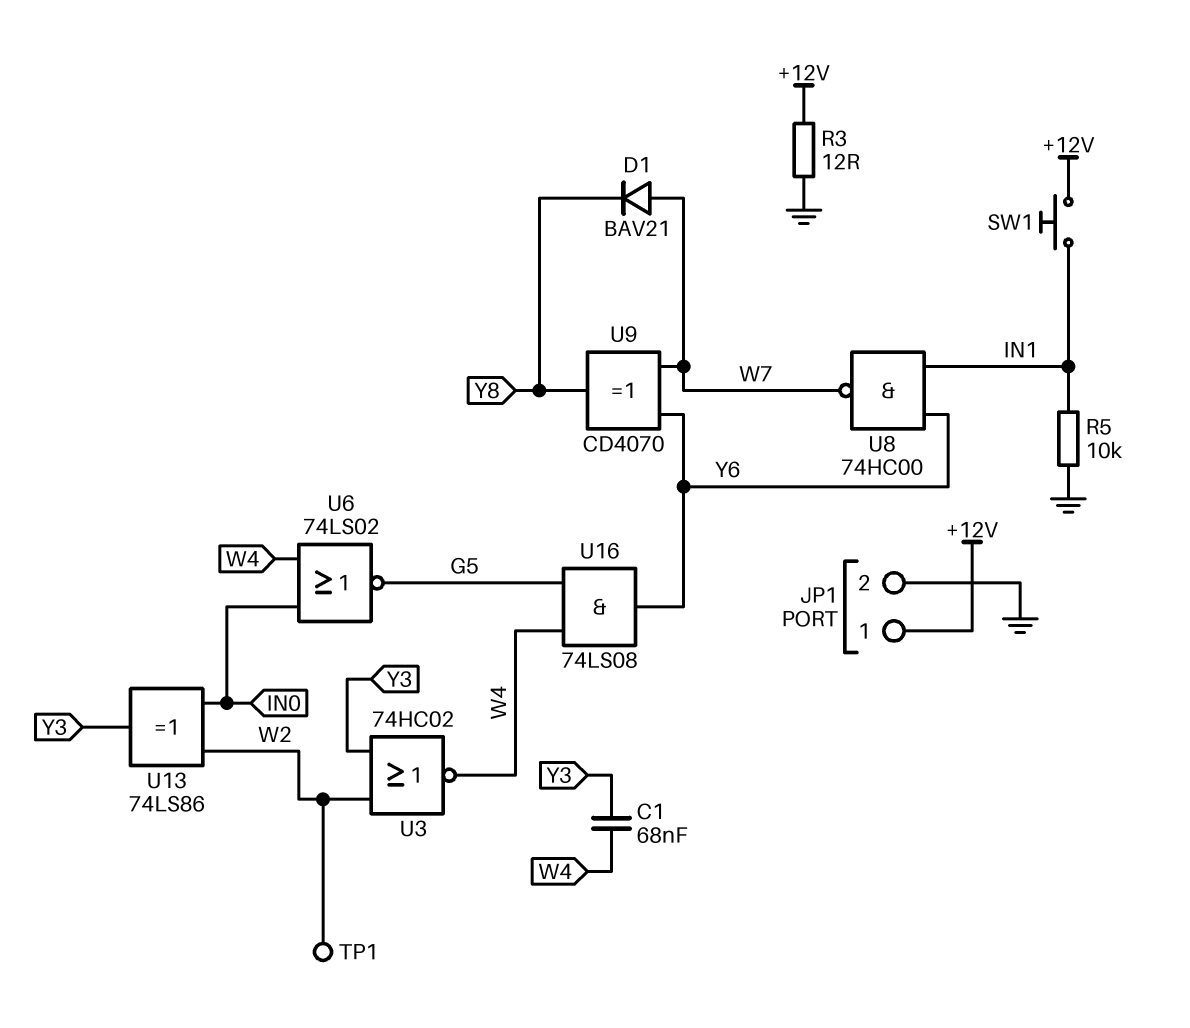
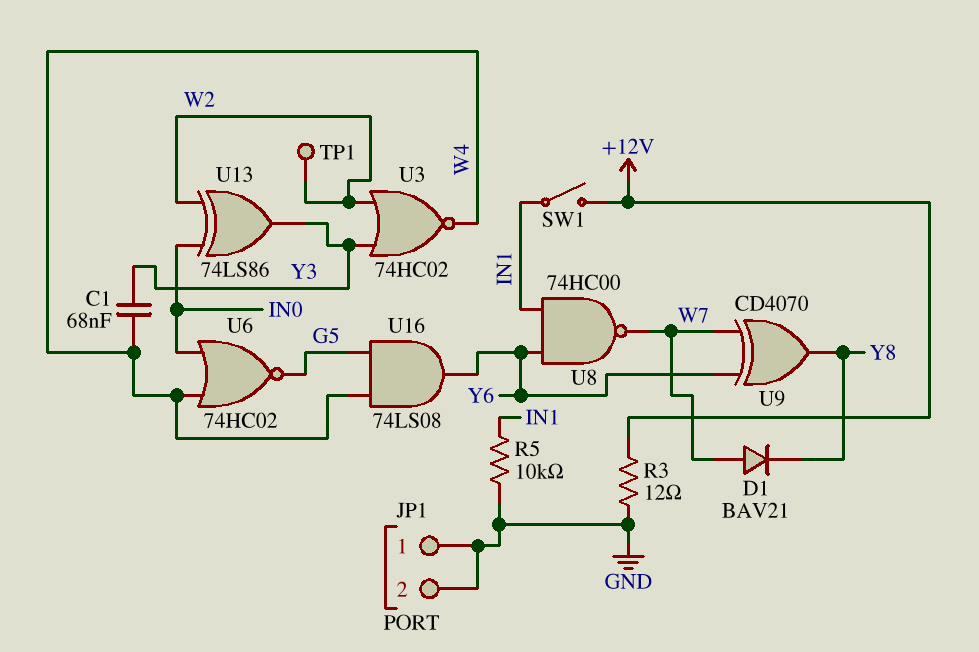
JP1 pin 1: +12V -> GND
SW1: button (+12V, IN1) -> switch (+12V, IN1)
U6: NOR 74LS02 (in IN0, in W4, out G5) -> NOR 74HC02 (in IN0, in W4, out G5)

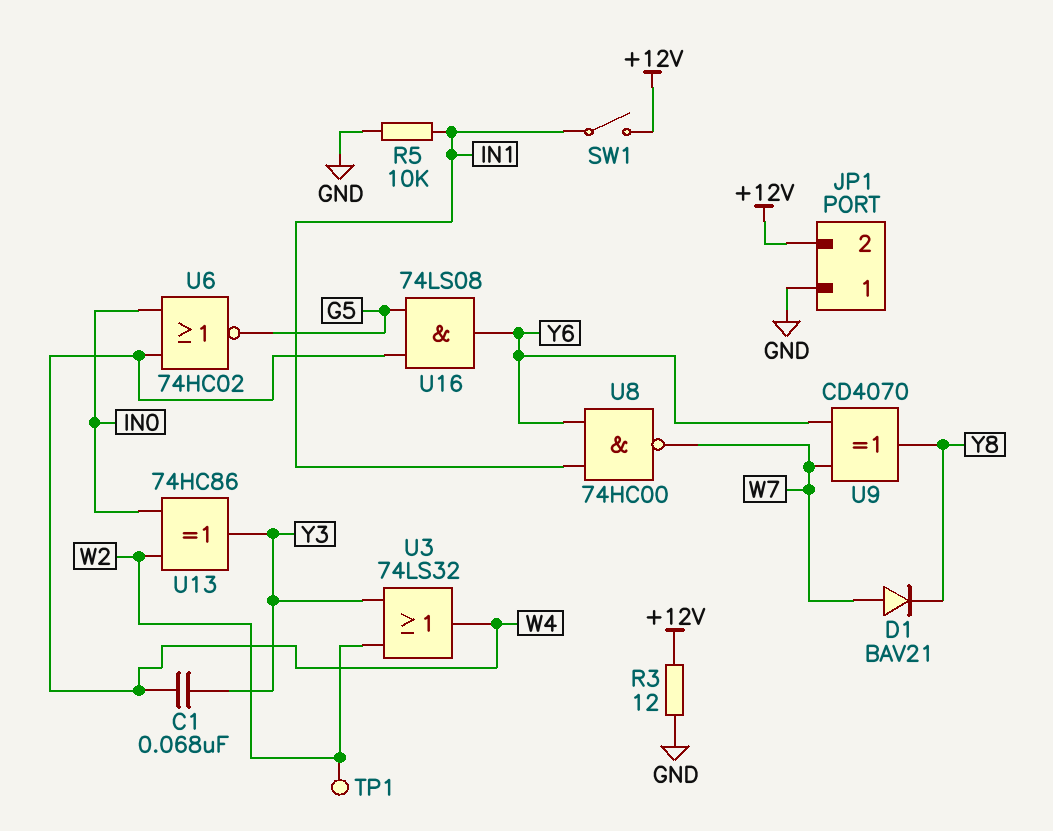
JP1 pin 2: GND -> +12V
U3: NOR 74HC02 (in W2, in Y3, out W4) -> OR 74LS32 (in W2, in Y3, out W4)
U13: XOR 74LS86 (in IN0, in W2, out Y3) -> XOR 74HC86 (in IN0, in W2, out Y3)

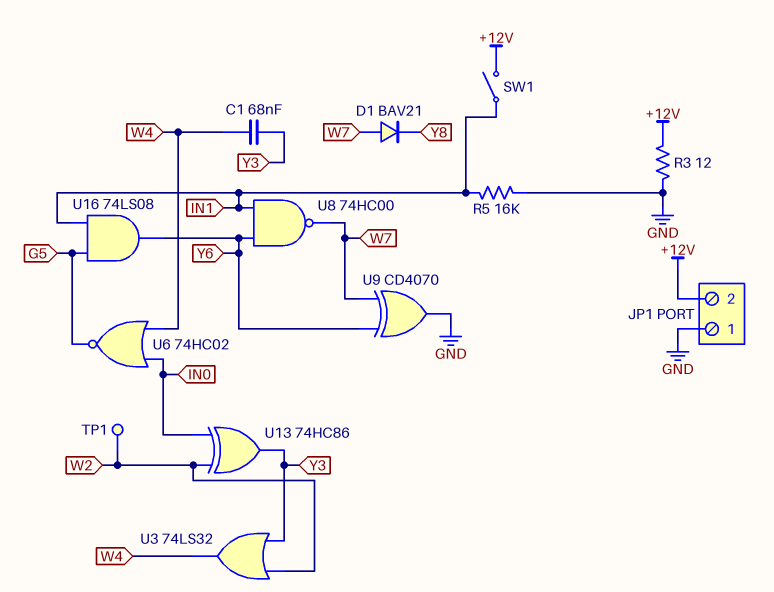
R5: 10k (GND, IN1) -> 16k (GND, IN1)
U9: XOR CD4070 (in W7, in Y6, out Y8) -> XOR CD4070 (in W7, in Y6, out GND)
U16: AND 74LS08 (in G5, in W4, out Y6) -> AND 74LS08 (in G5, in IN1, out Y6)

